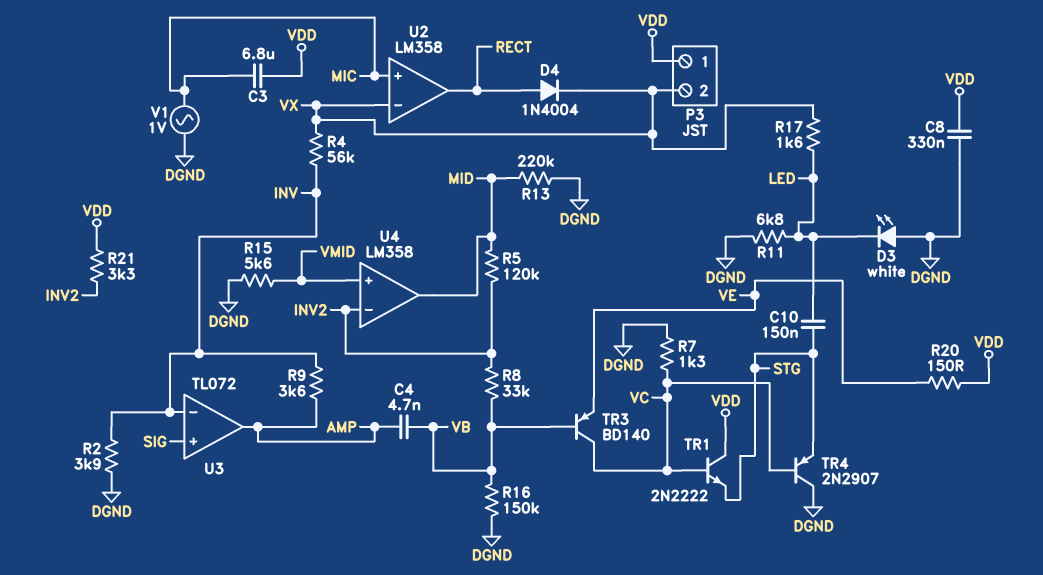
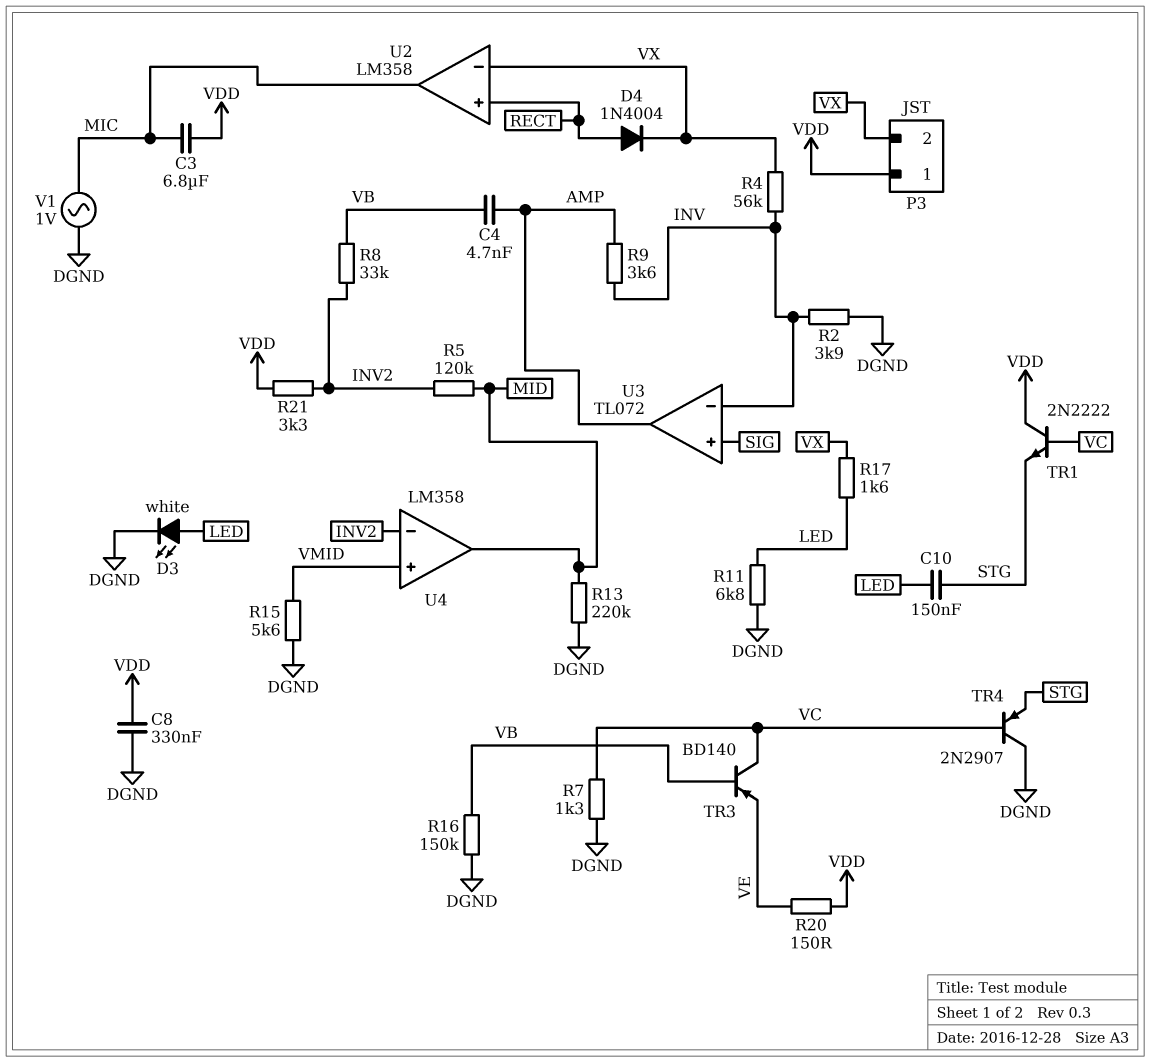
D3: LED white (A DGND, K LED) -> LED white (A LED, K DGND)
U2 pin in+: MIC -> RECT
U2 pin out: RECT -> MIC

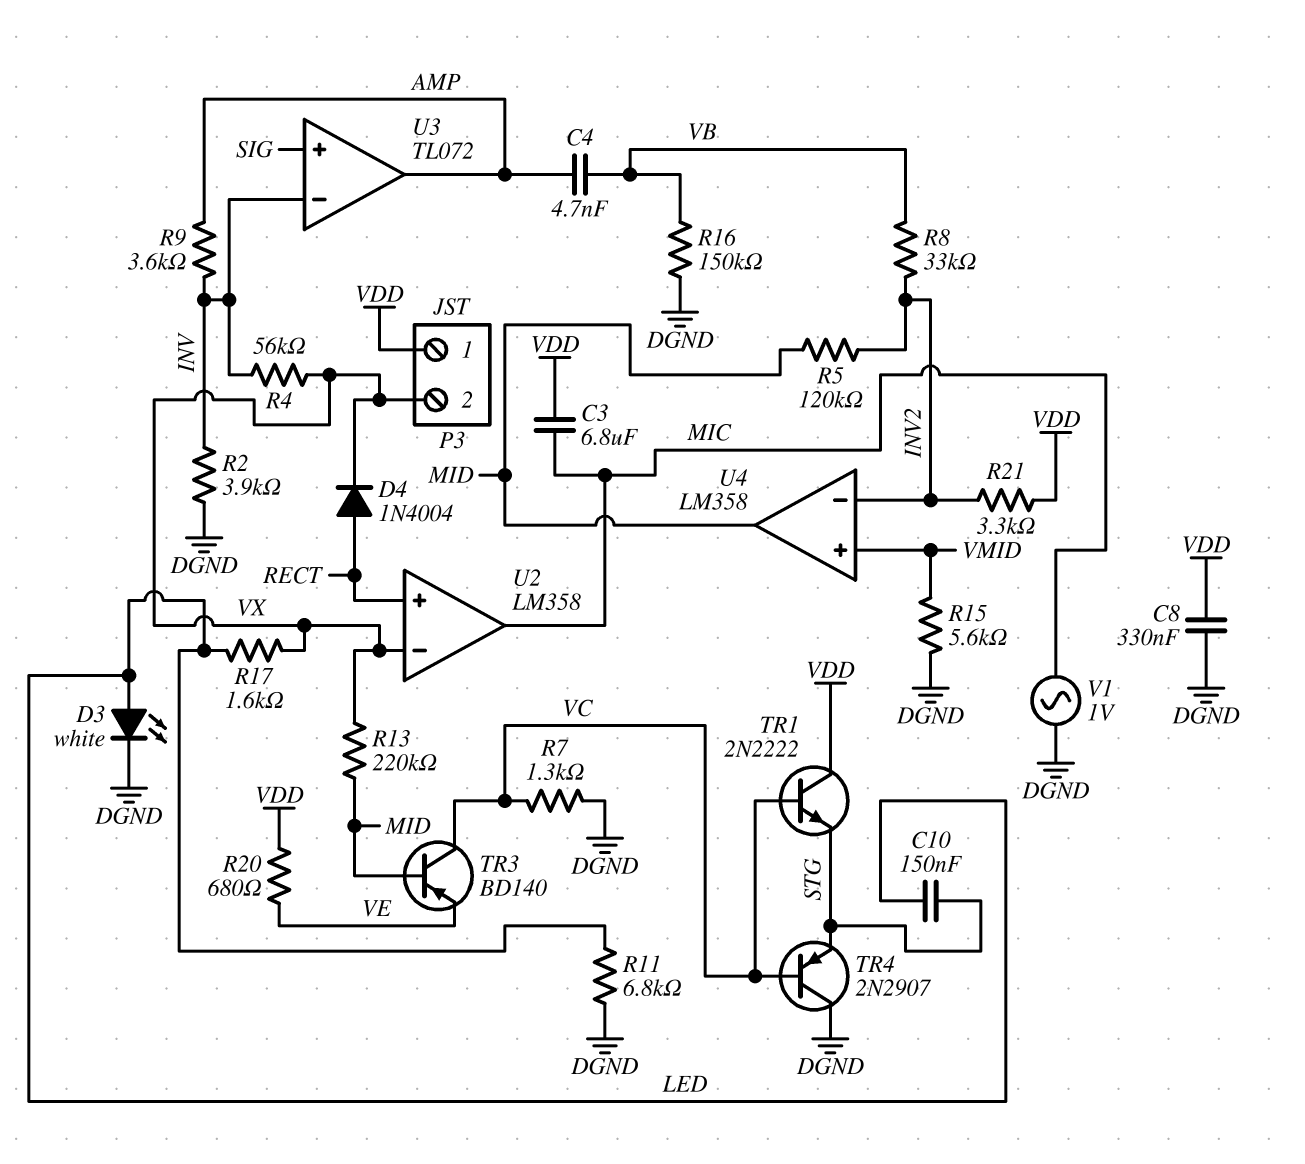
R13: 220k (DGND, MID) -> 220k (MID, VX)
R20: 150 (VDD, VE) -> 680 (VDD, VE)
TR3: PNP BD140 (B VB, C VC, E VE) -> PNP BD140 (B MID, C VC, E VE)

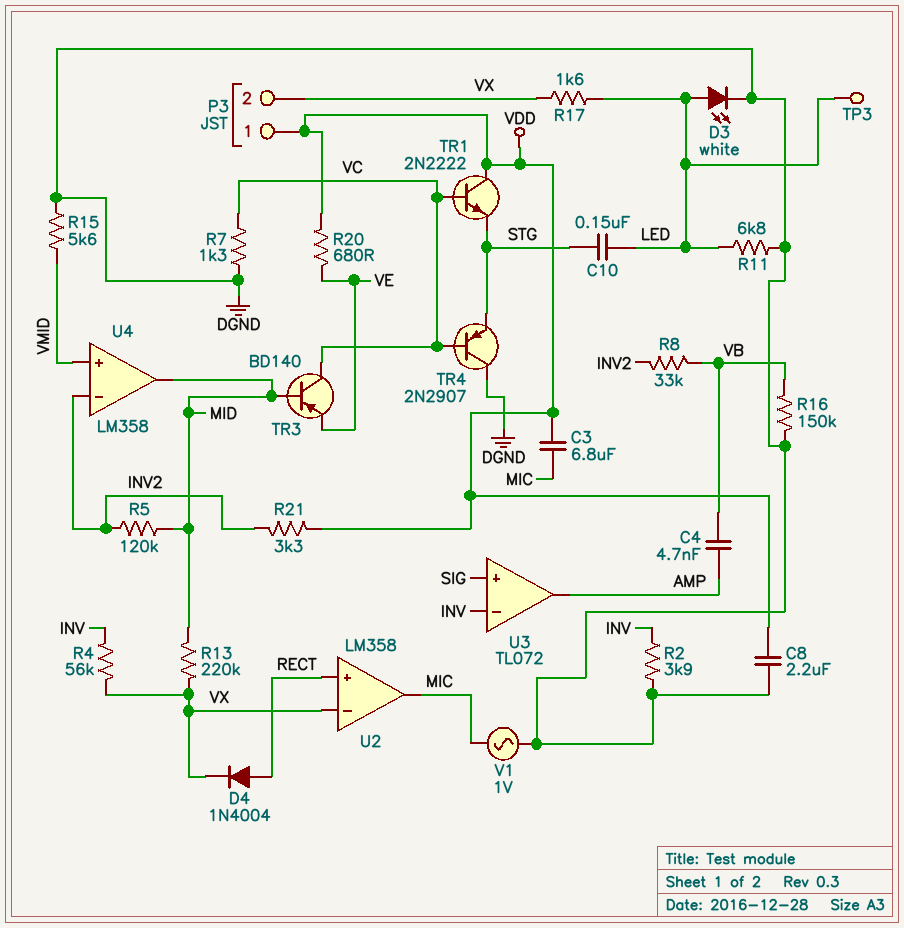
C8: 330nF (DGND, VDD) -> 2.2uF (DGND, VDD)
R9: 3.6k (AMP, INV) -> none
TP3: none -> test point (LED)

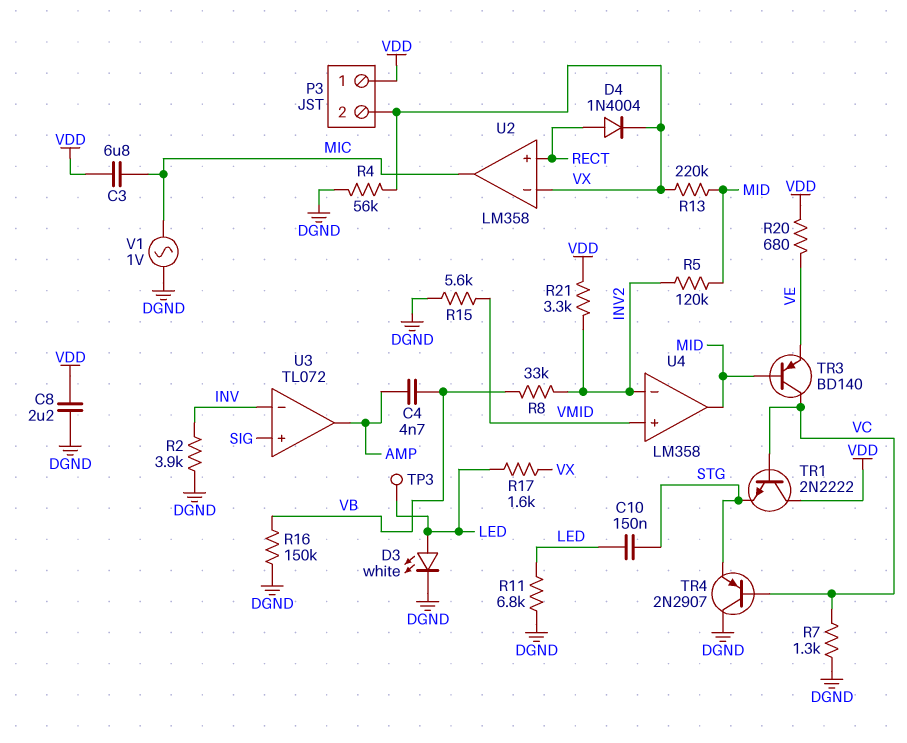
R4: 56k (INV, VX) -> 56k (DGND, VX)

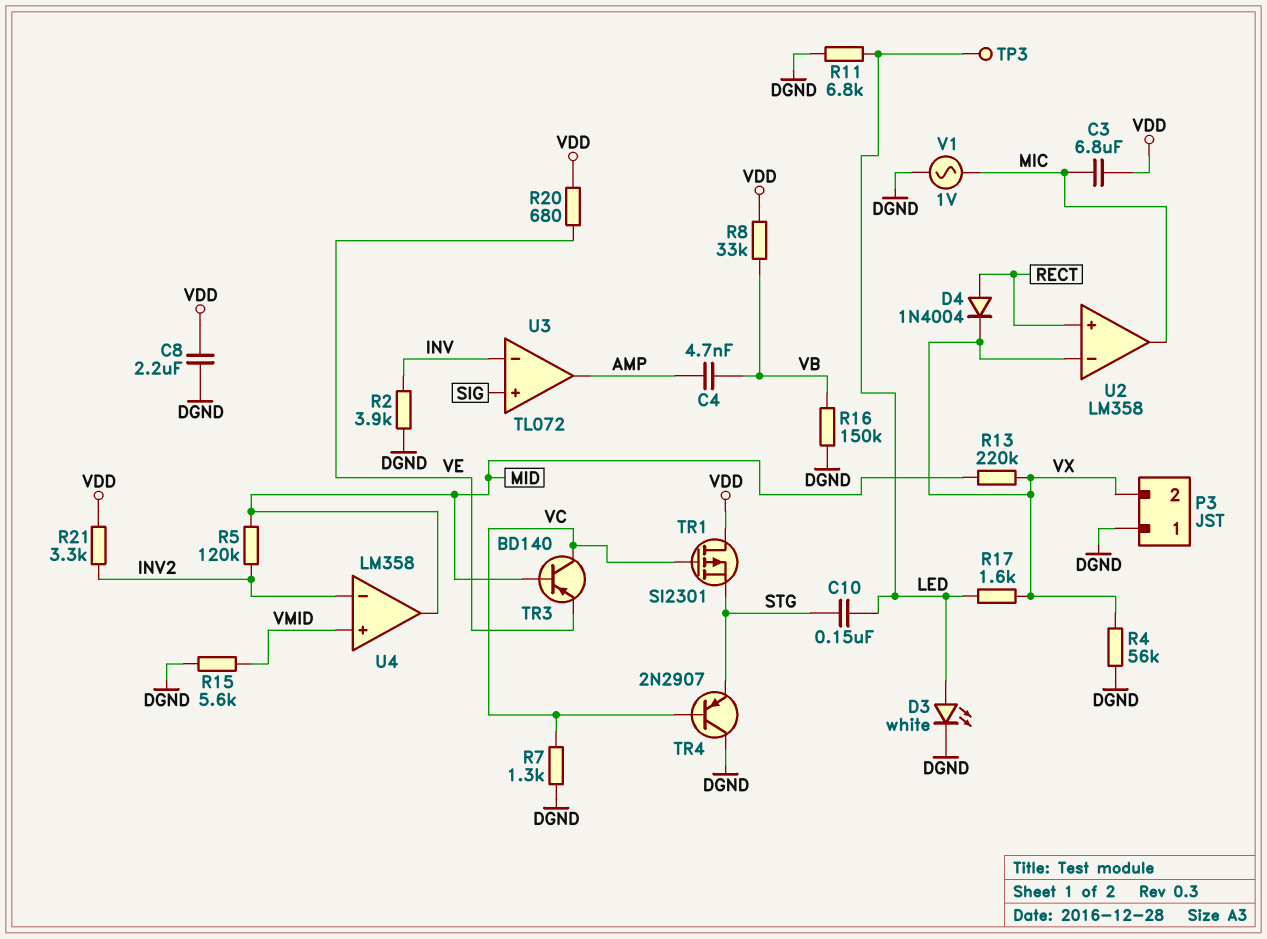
P3 pin 1: VDD -> DGND
R8: 33k (INV2, VB) -> 33k (VB, VDD)
TR1: NPN 2N2222 (B VC, C VDD, E STG) -> PMOS SI2301 (G VC, D VDD, S STG)

